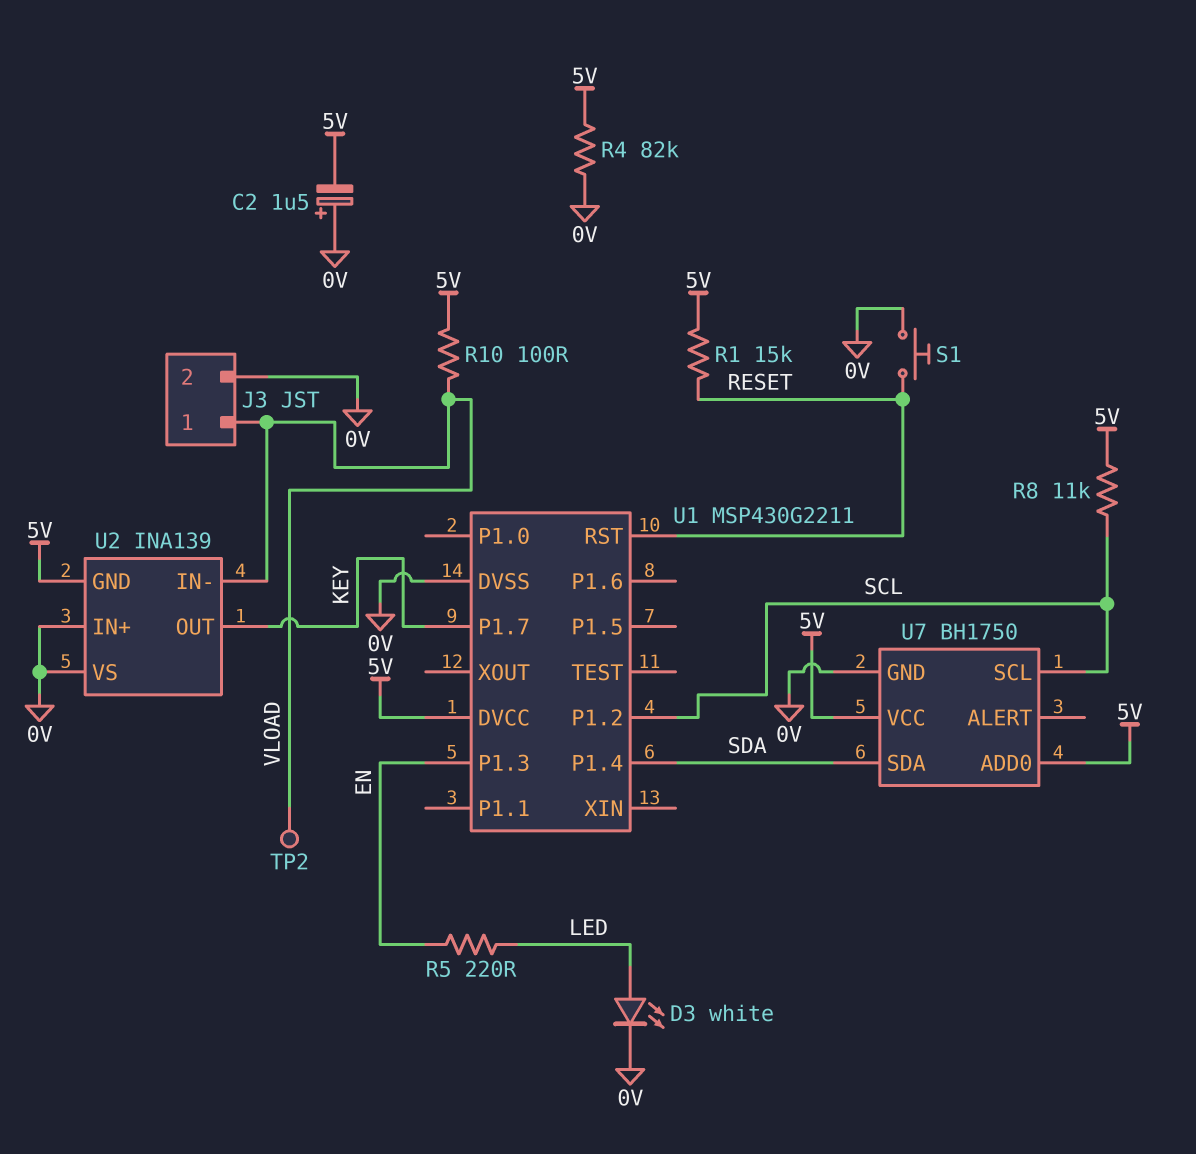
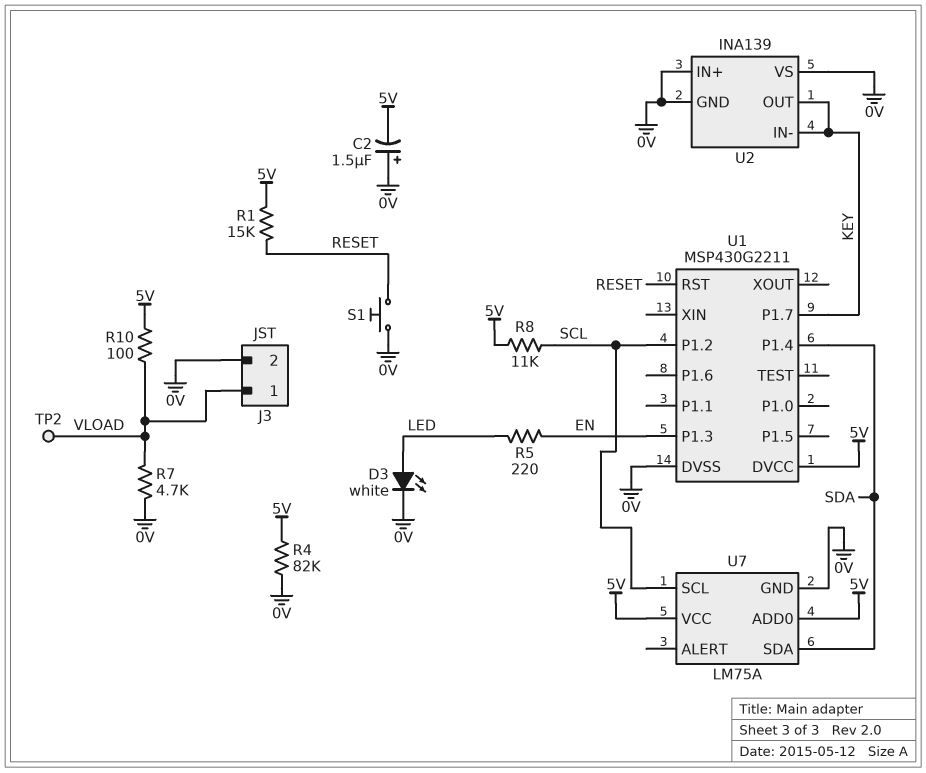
R7: none -> 4.7k (0V, VLOAD)
U2 pin GND: 5V -> 0V
U2 pin IN-: VLOAD -> KEY
U7: BH1750 -> LM75A

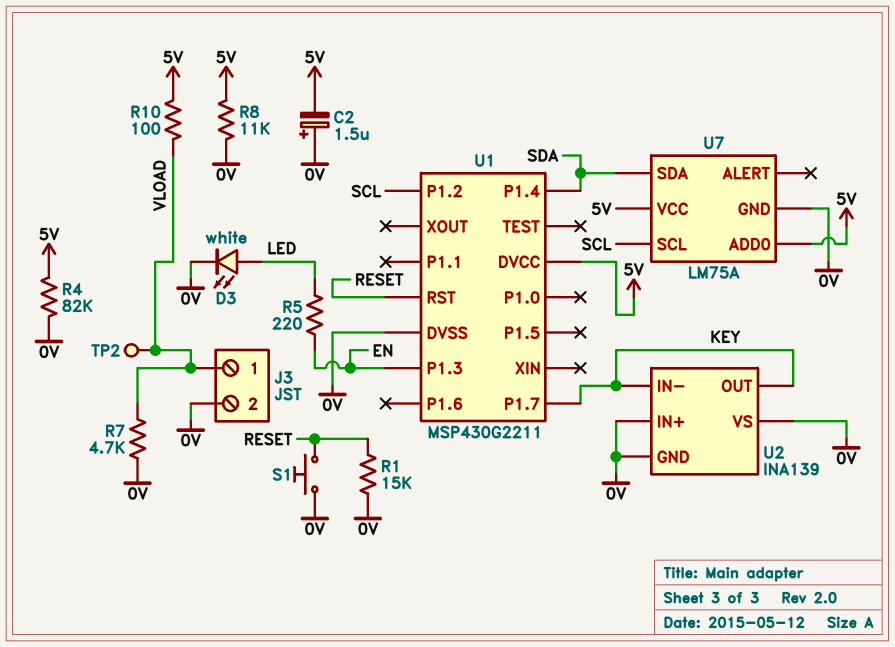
R1: 15k (5V, RESET) -> 15k (0V, RESET)
R8: 11k (5V, SCL) -> 11k (0V, 5V)

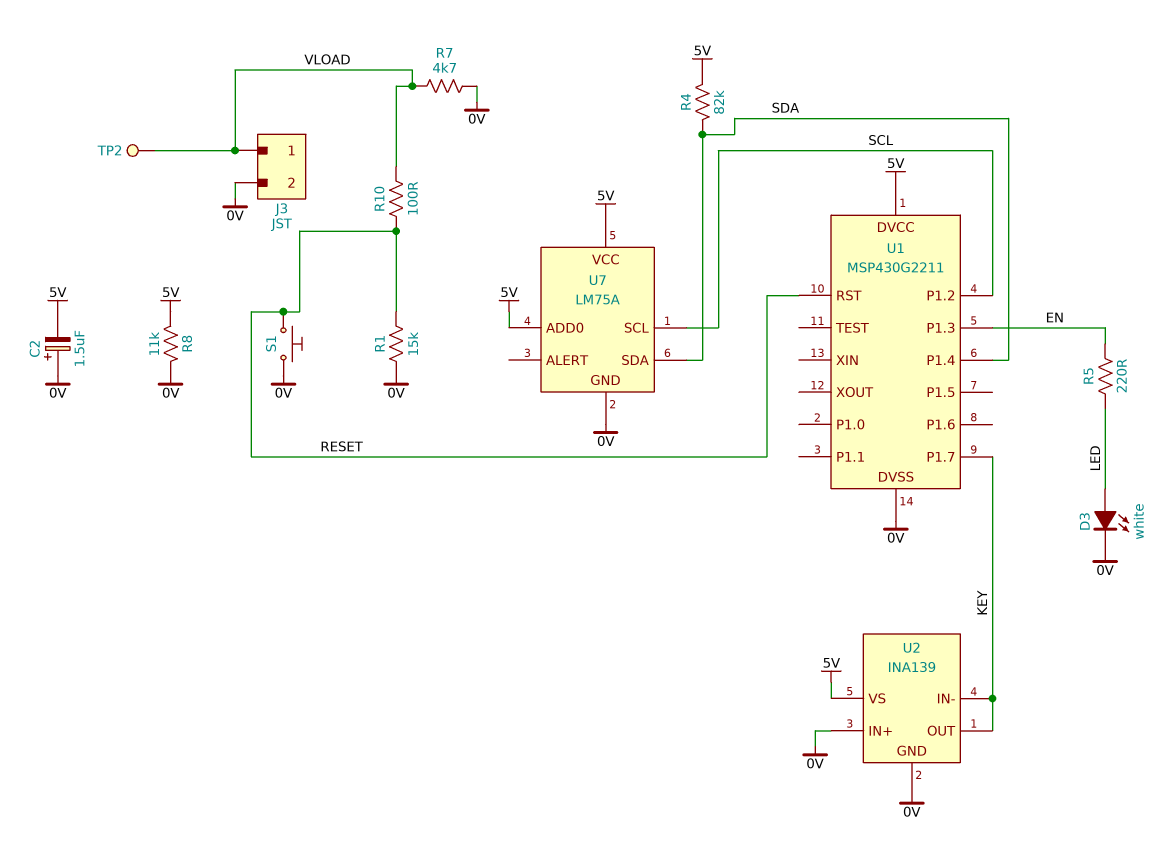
R4: 82k (0V, 5V) -> 82k (5V, SDA)
R10: 100 (5V, VLOAD) -> 100 (RESET, VLOAD)
U2 pin VS: 0V -> 5V

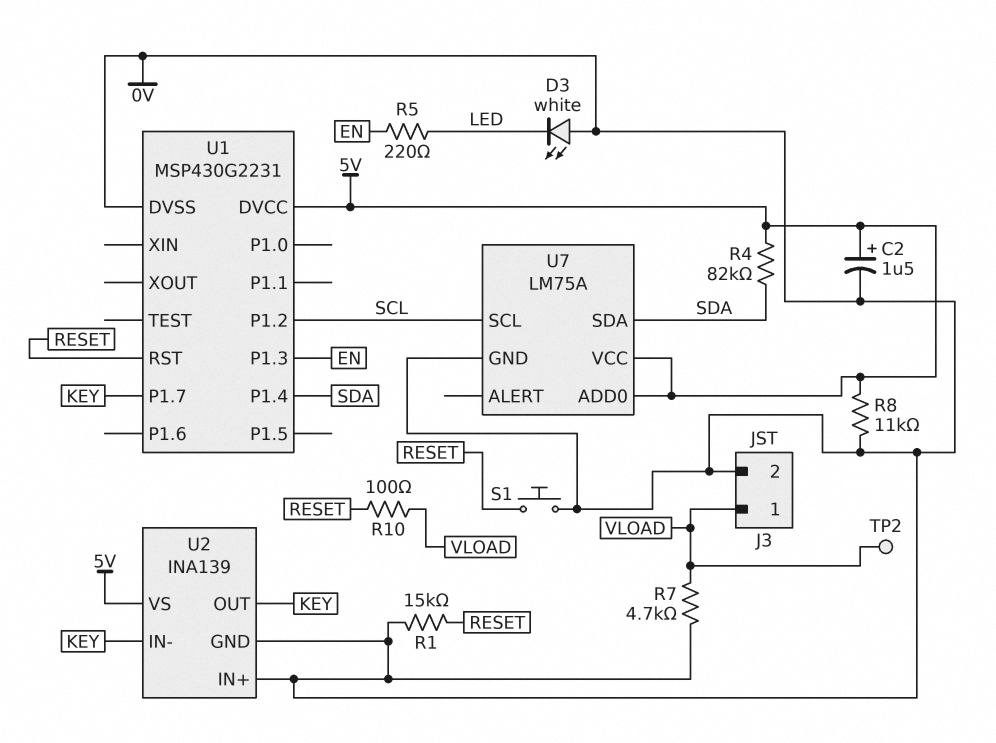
C2: 1.5uF (plus 0V, minus 5V) -> 1.5uF (plus 5V, minus 0V)
D3: LED white (A LED, K 0V) -> LED white (A 0V, K LED)
U1: MSP430G2211 -> MSP430G2231

